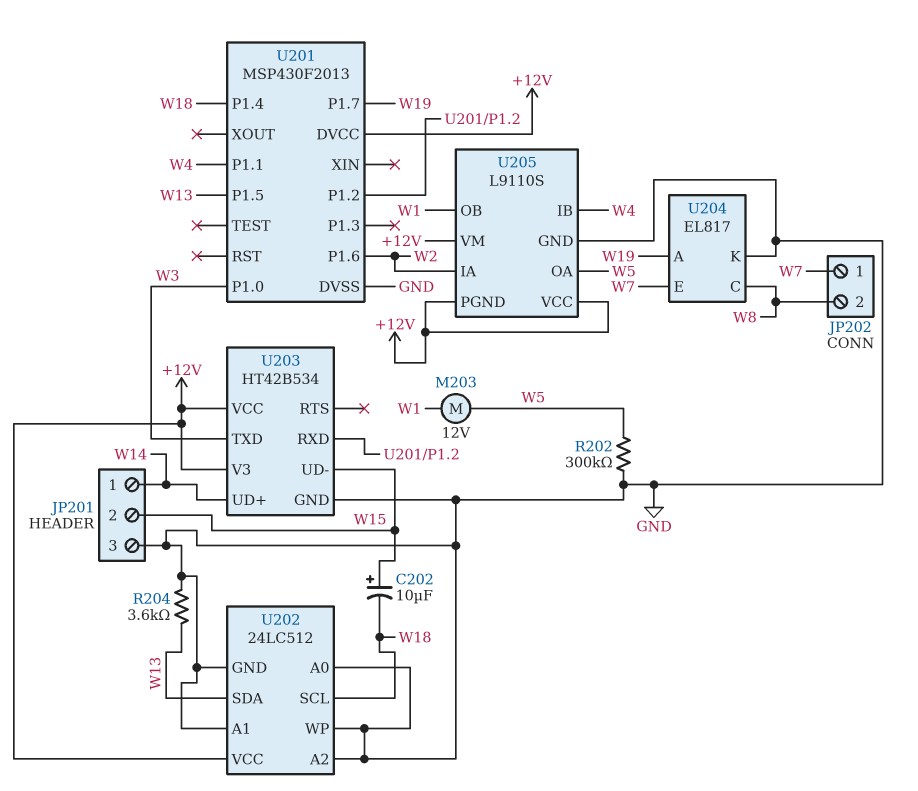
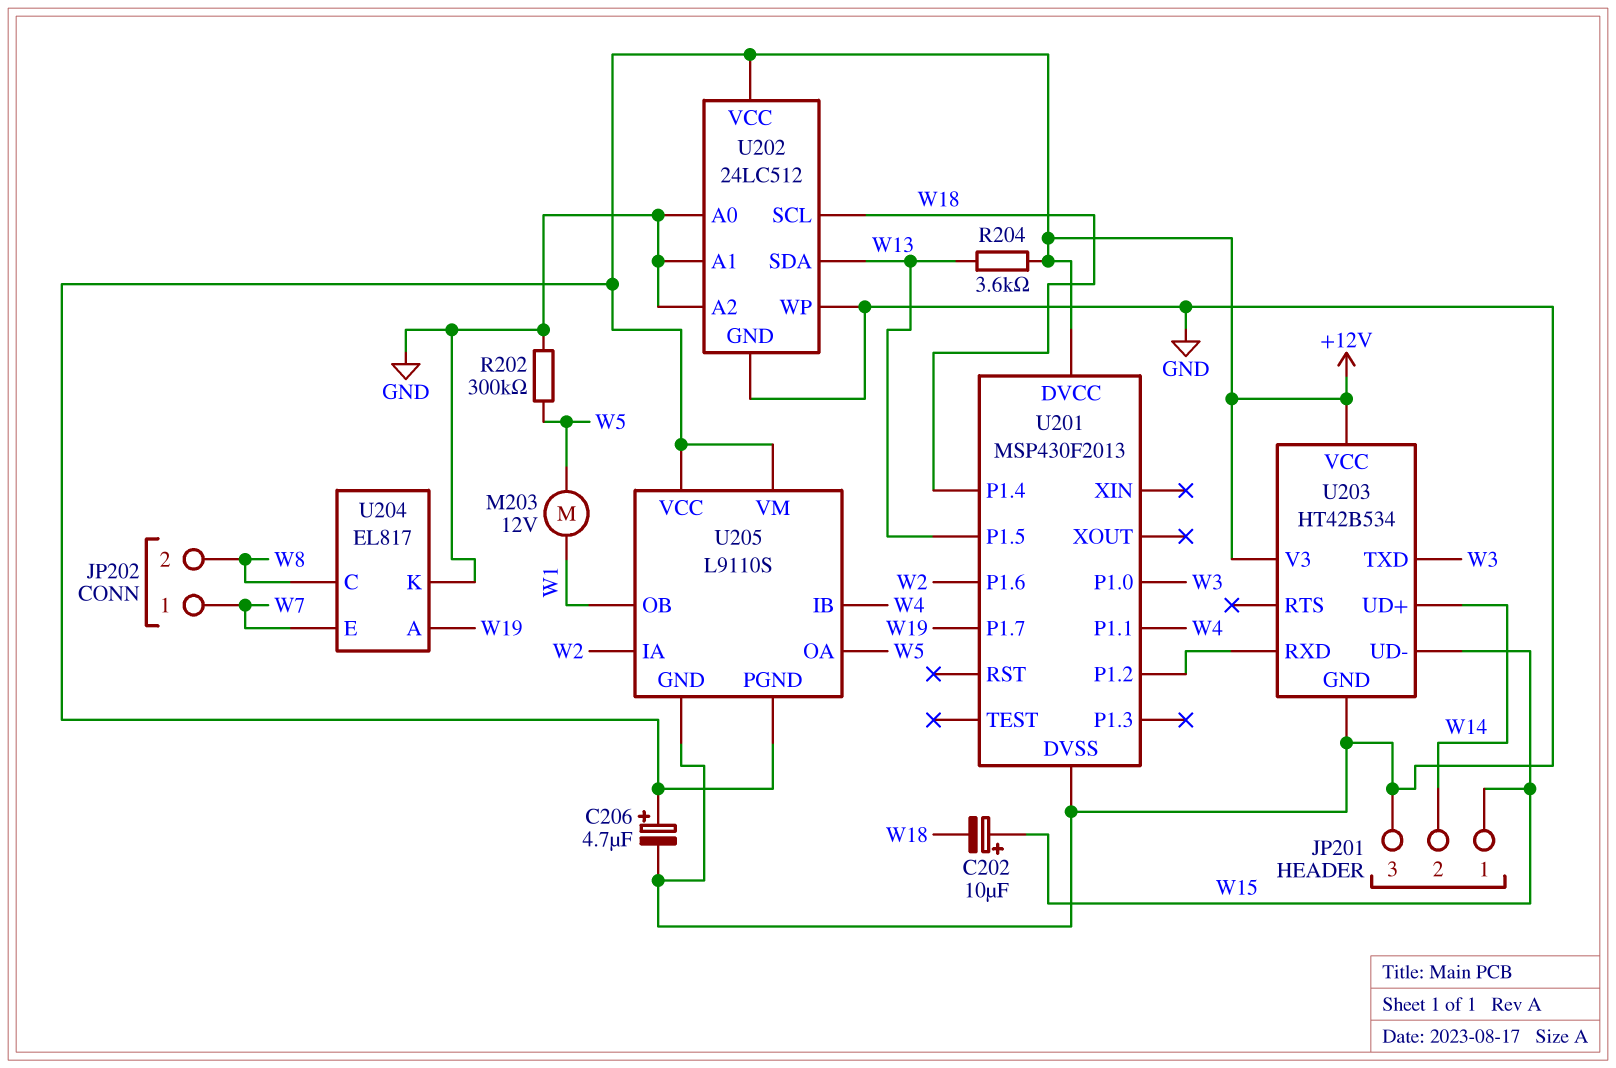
C206: none -> 4.7uF (plus +12V, minus GND)
JP201 pin 1: W14 -> W15
JP201 pin 2: W15 -> W14
R204: 3.6k (GND, W13) -> 3.6k (+12V, W13)

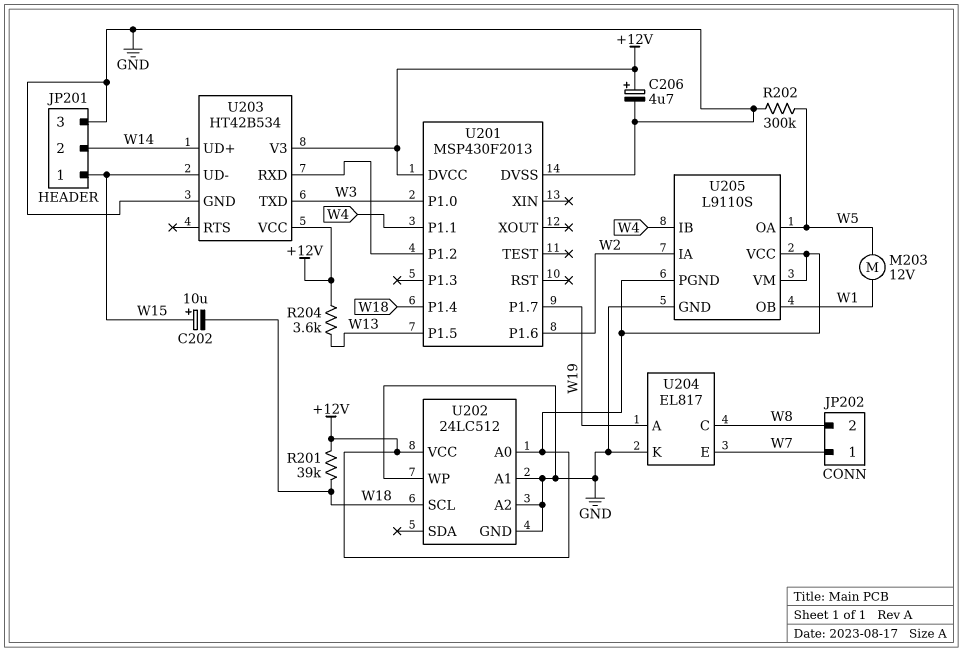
R201: none -> 39k (+12V, W18)
U202 pin A0: GND -> +12V
U202 pin SDA: W13 -> none

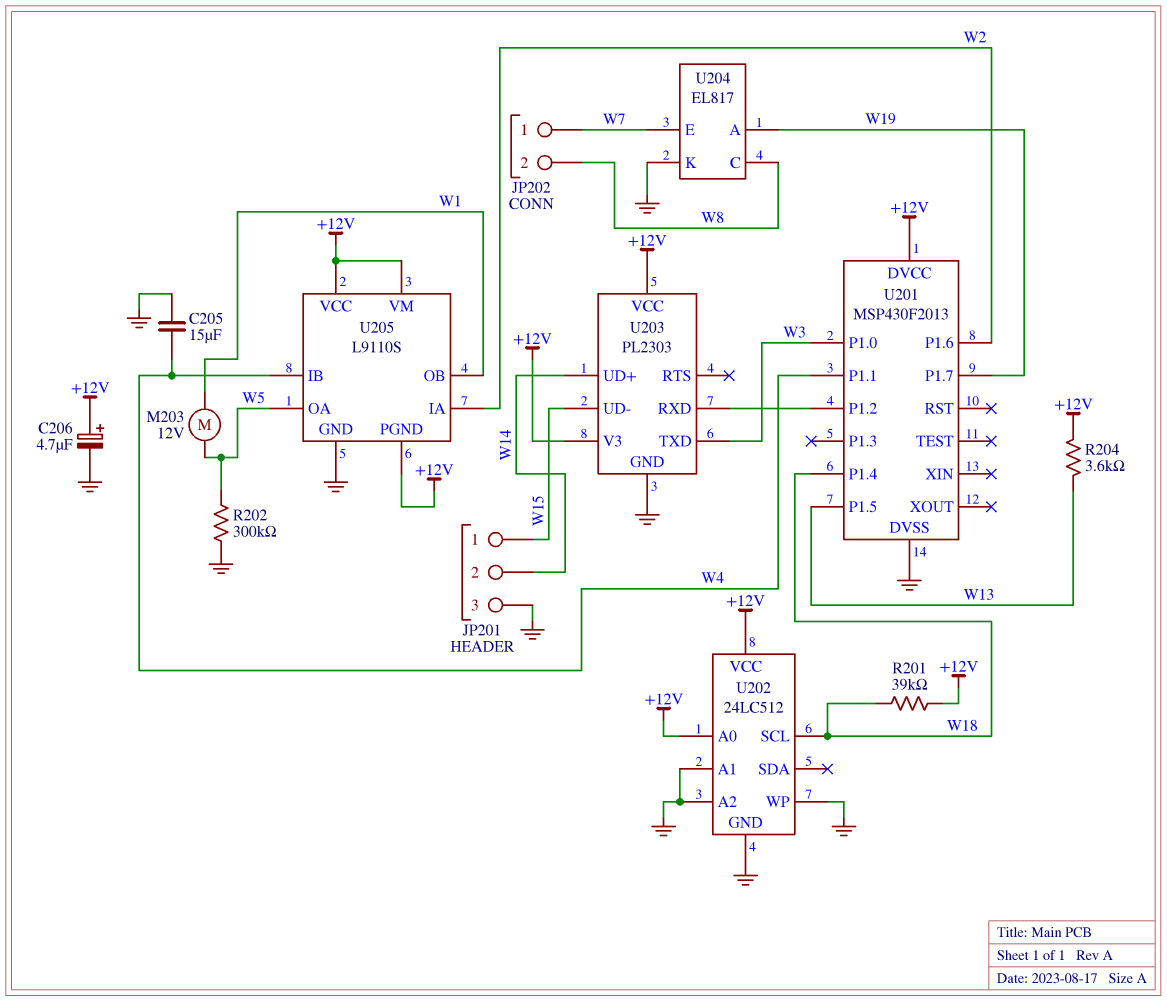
C202: 10uF (plus W15, minus W18) -> none
C205: none -> 15uF (GND, W4)
U203: HT42B534 -> PL2303

